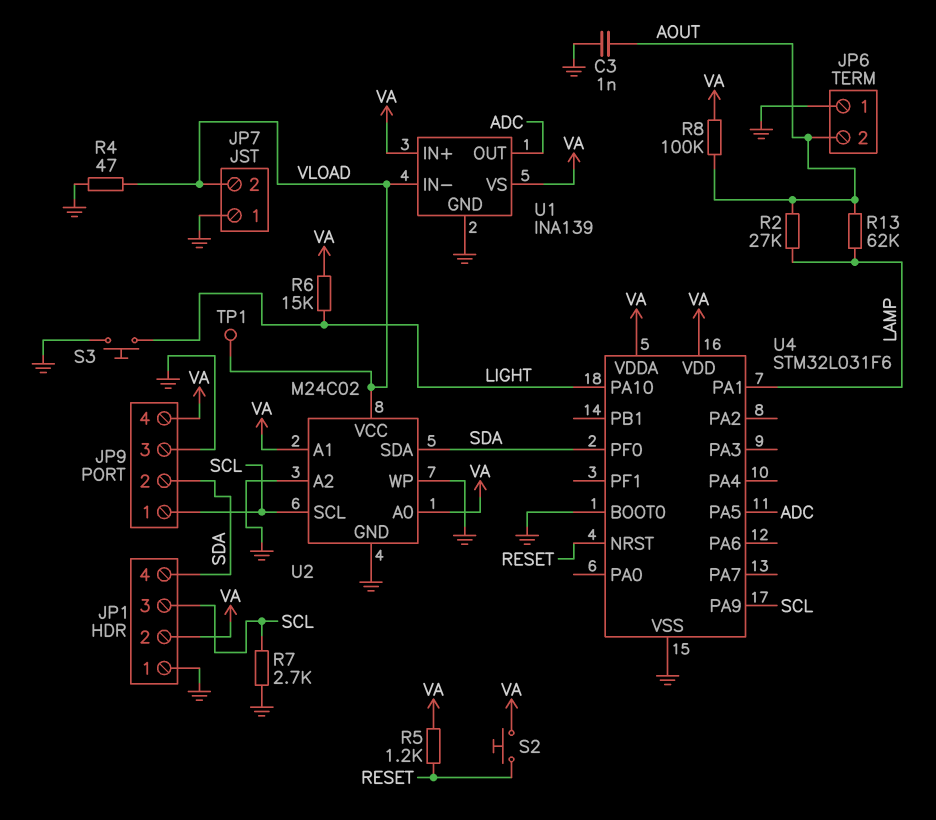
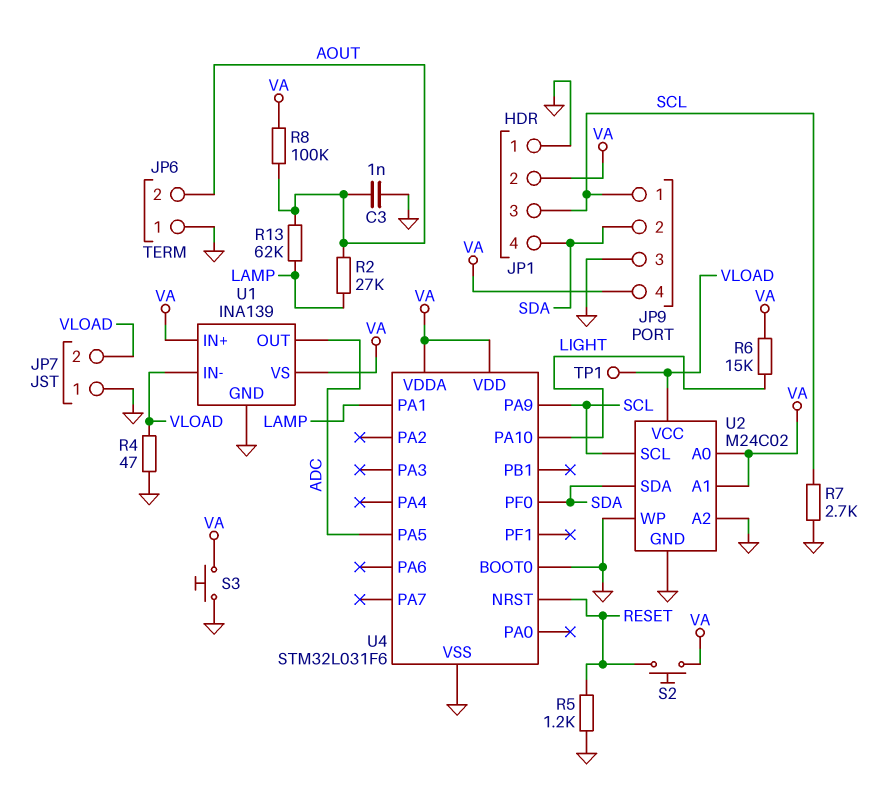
R5: 1.2k (RESET, VA) -> 1.2k (GND, RESET)
S3: button (GND, LIGHT) -> button (GND, VA)

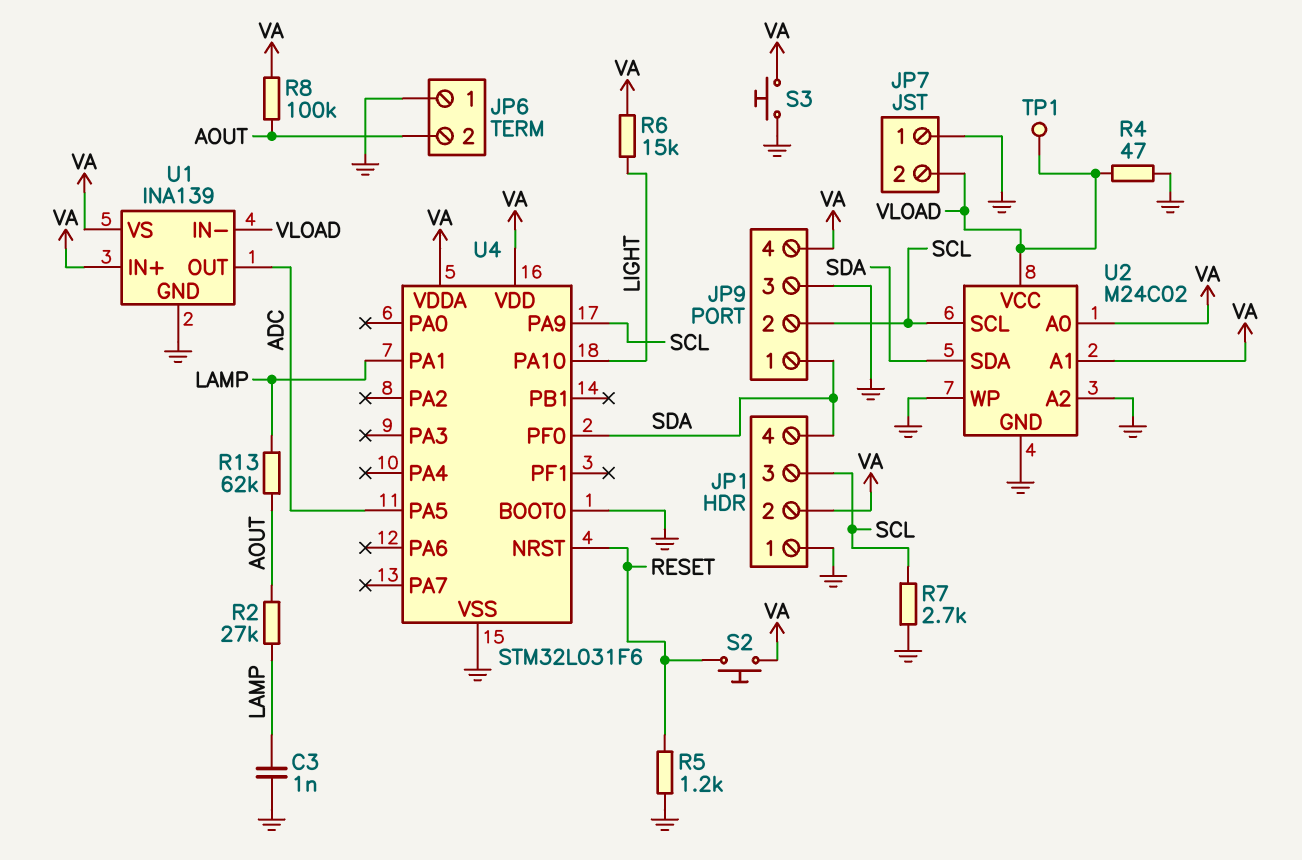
C3: 1nF (AOUT, GND) -> 1nF (GND, LAMP)
JP9 pin 1: SCL -> SDA
JP9 pin 2: SDA -> SCL

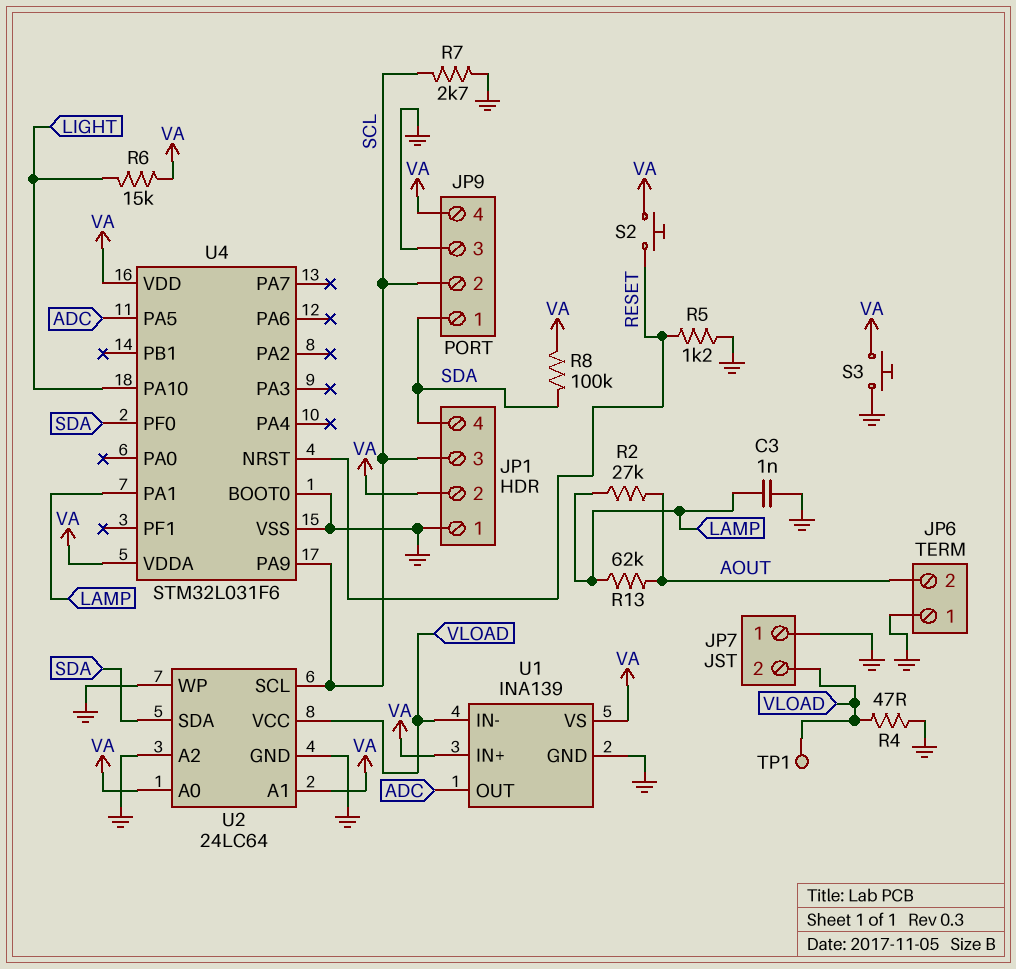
R8: 100k (AOUT, VA) -> 100k (SDA, VA)
U2: M24C02 -> 24LC64

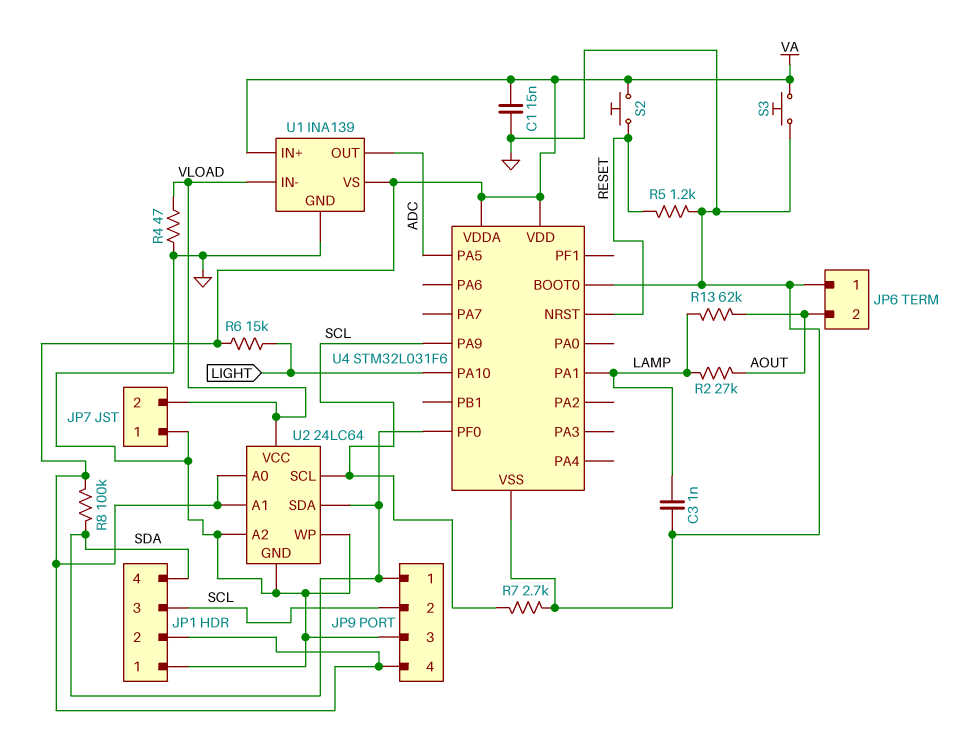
C1: none -> 15nF (GND, VA)
TP1: test point (VLOAD) -> none

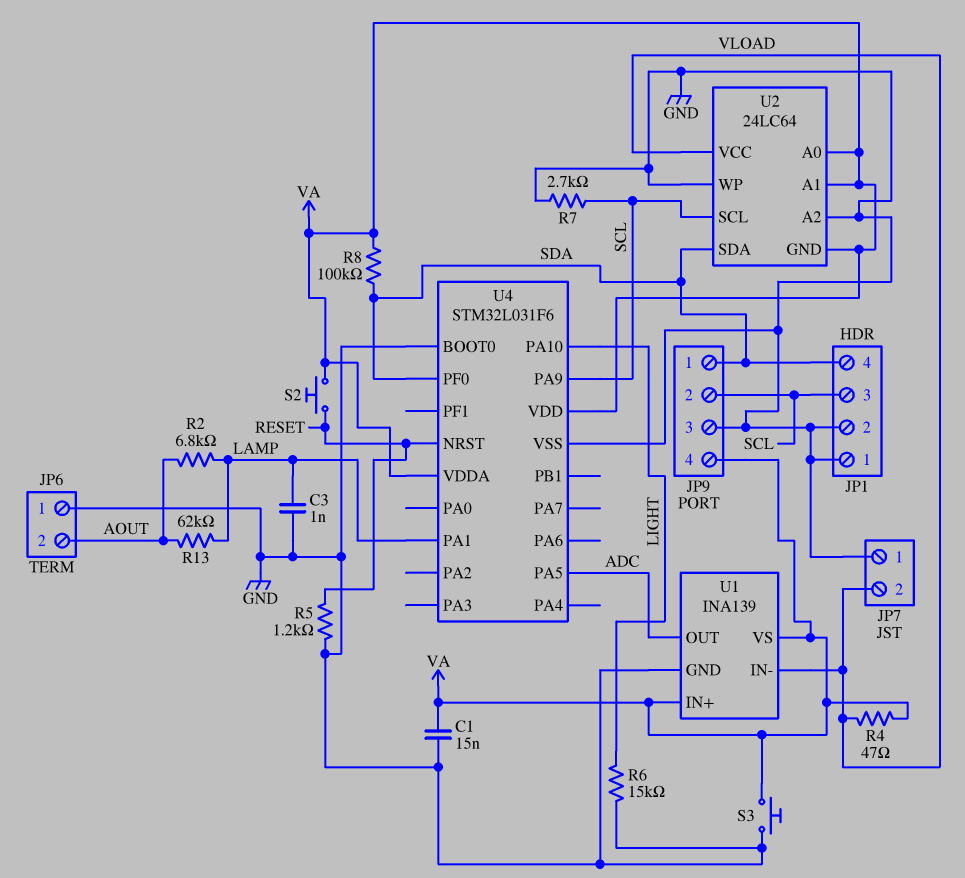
JP1 pin 2: VA -> GND
R2: 27k (AOUT, LAMP) -> 6.8k (AOUT, LAMP)
R4: 47 (GND, VLOAD) -> 47 (VA, VLOAD)
R6: 15k (LIGHT, VA) -> 15k (GND, LIGHT)
U2 pin GND: GND -> VA

